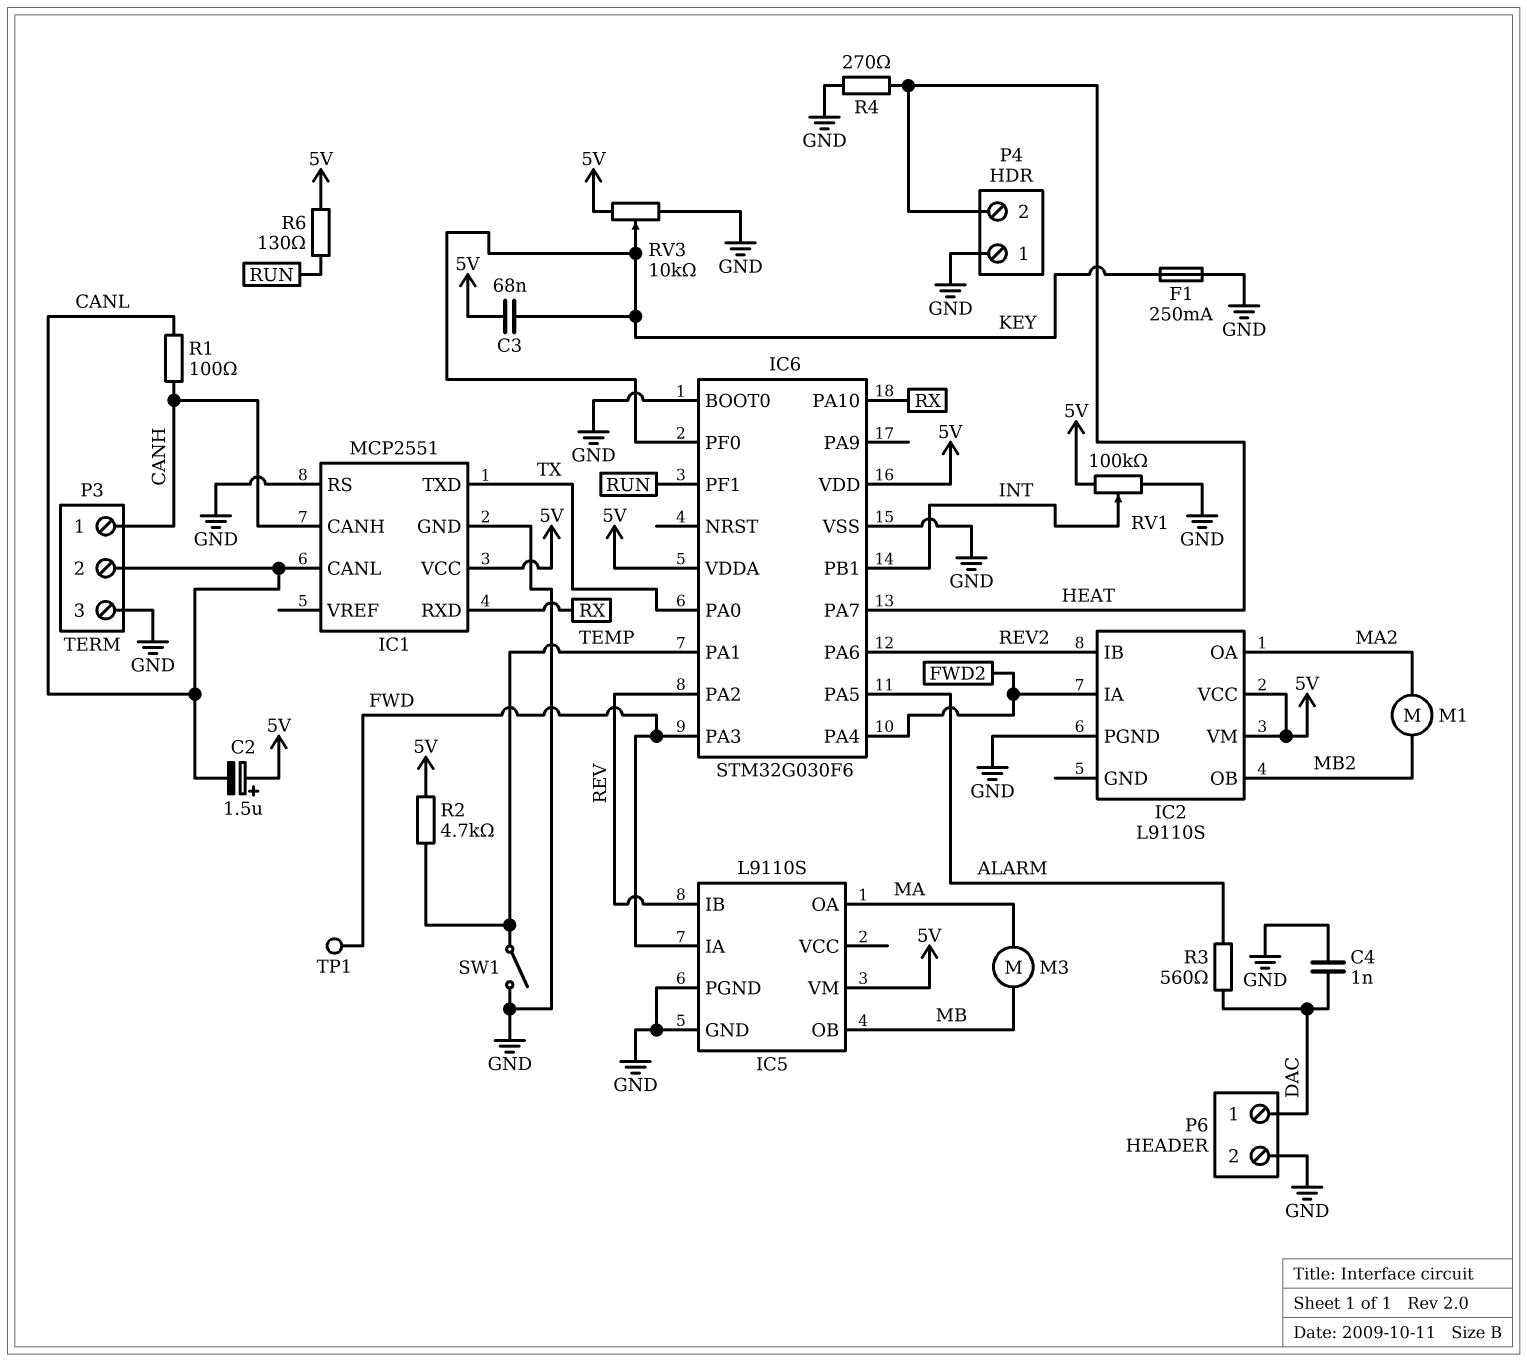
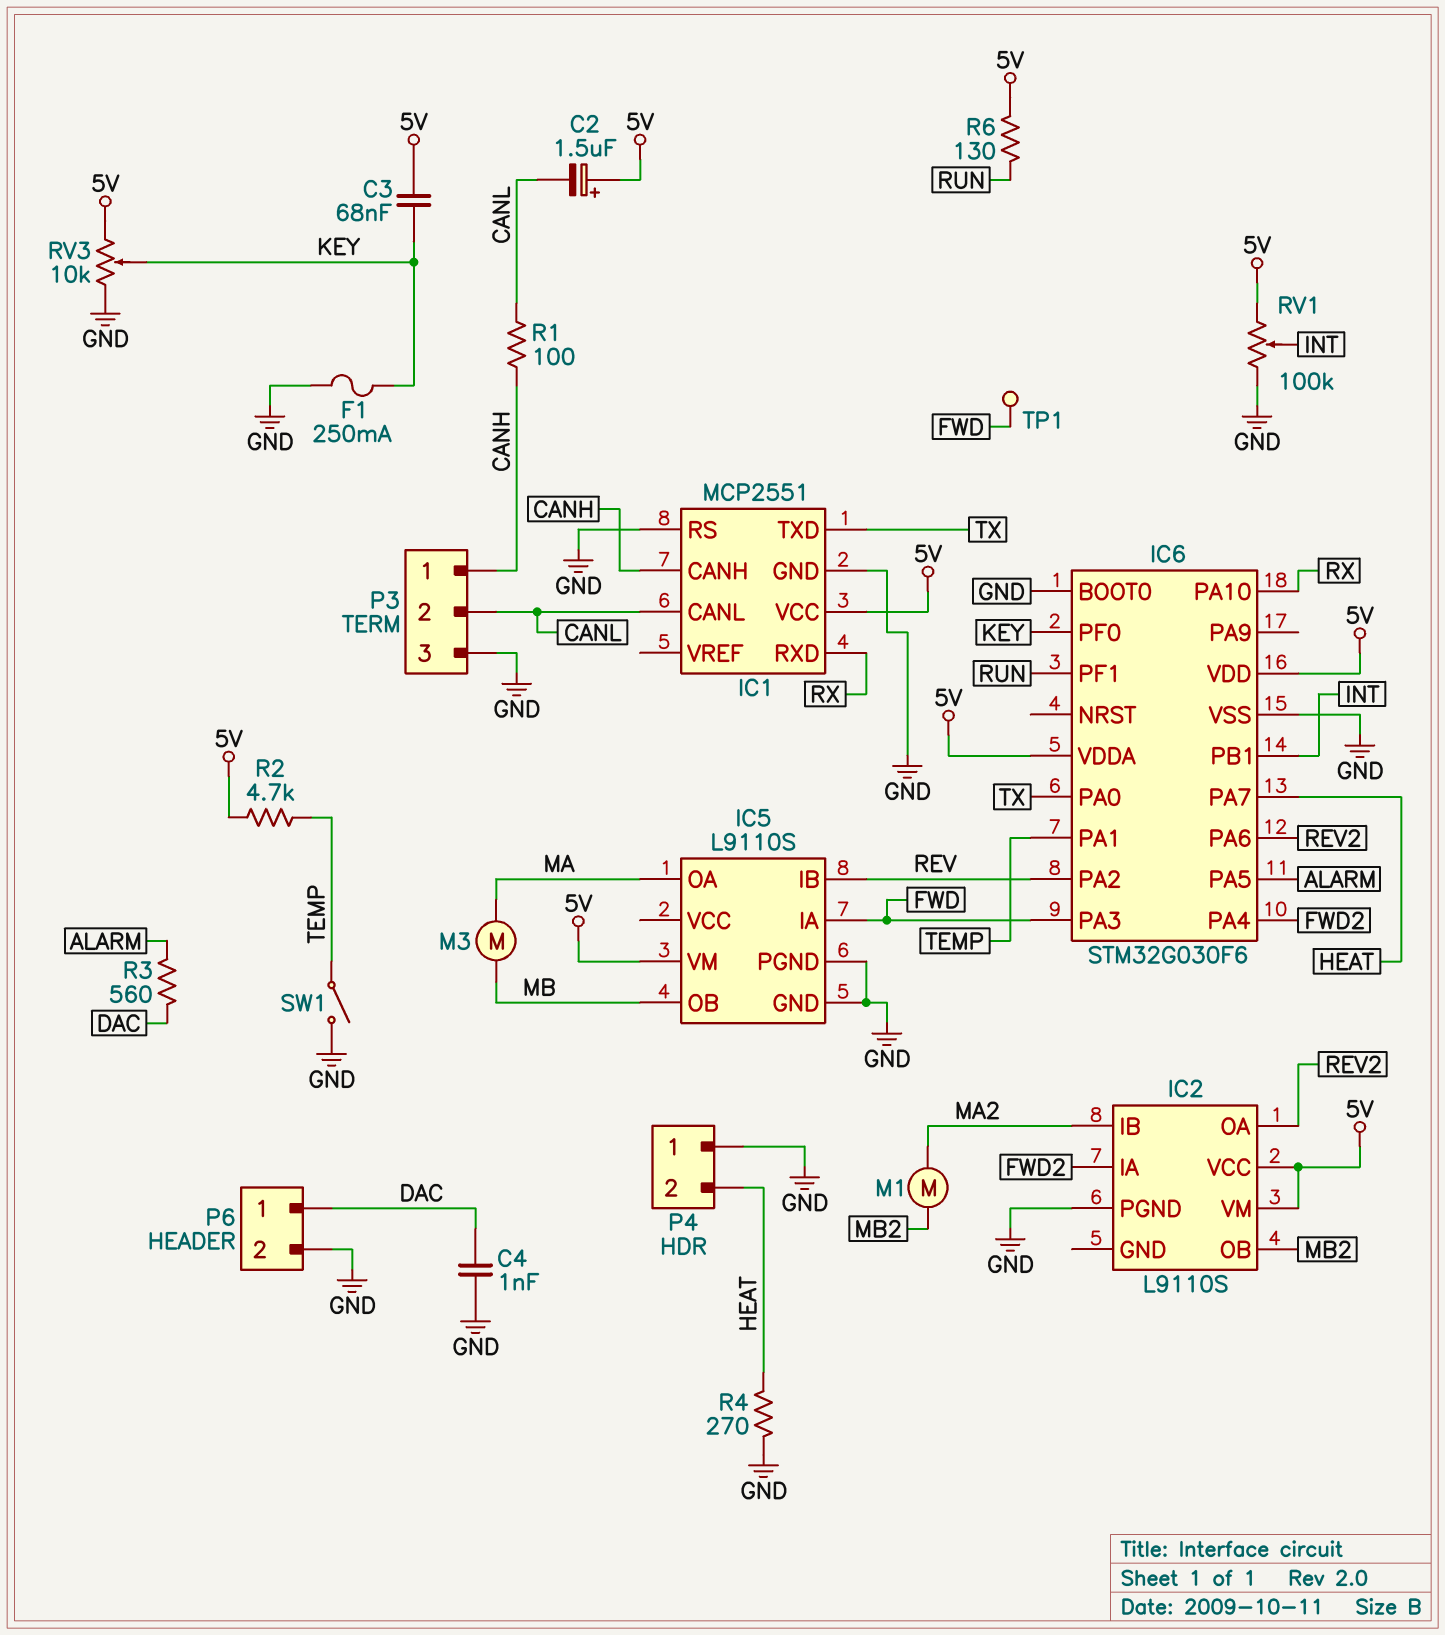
IC2 pin IB: REV2 -> MA2
IC2 pin OA: MA2 -> REV2

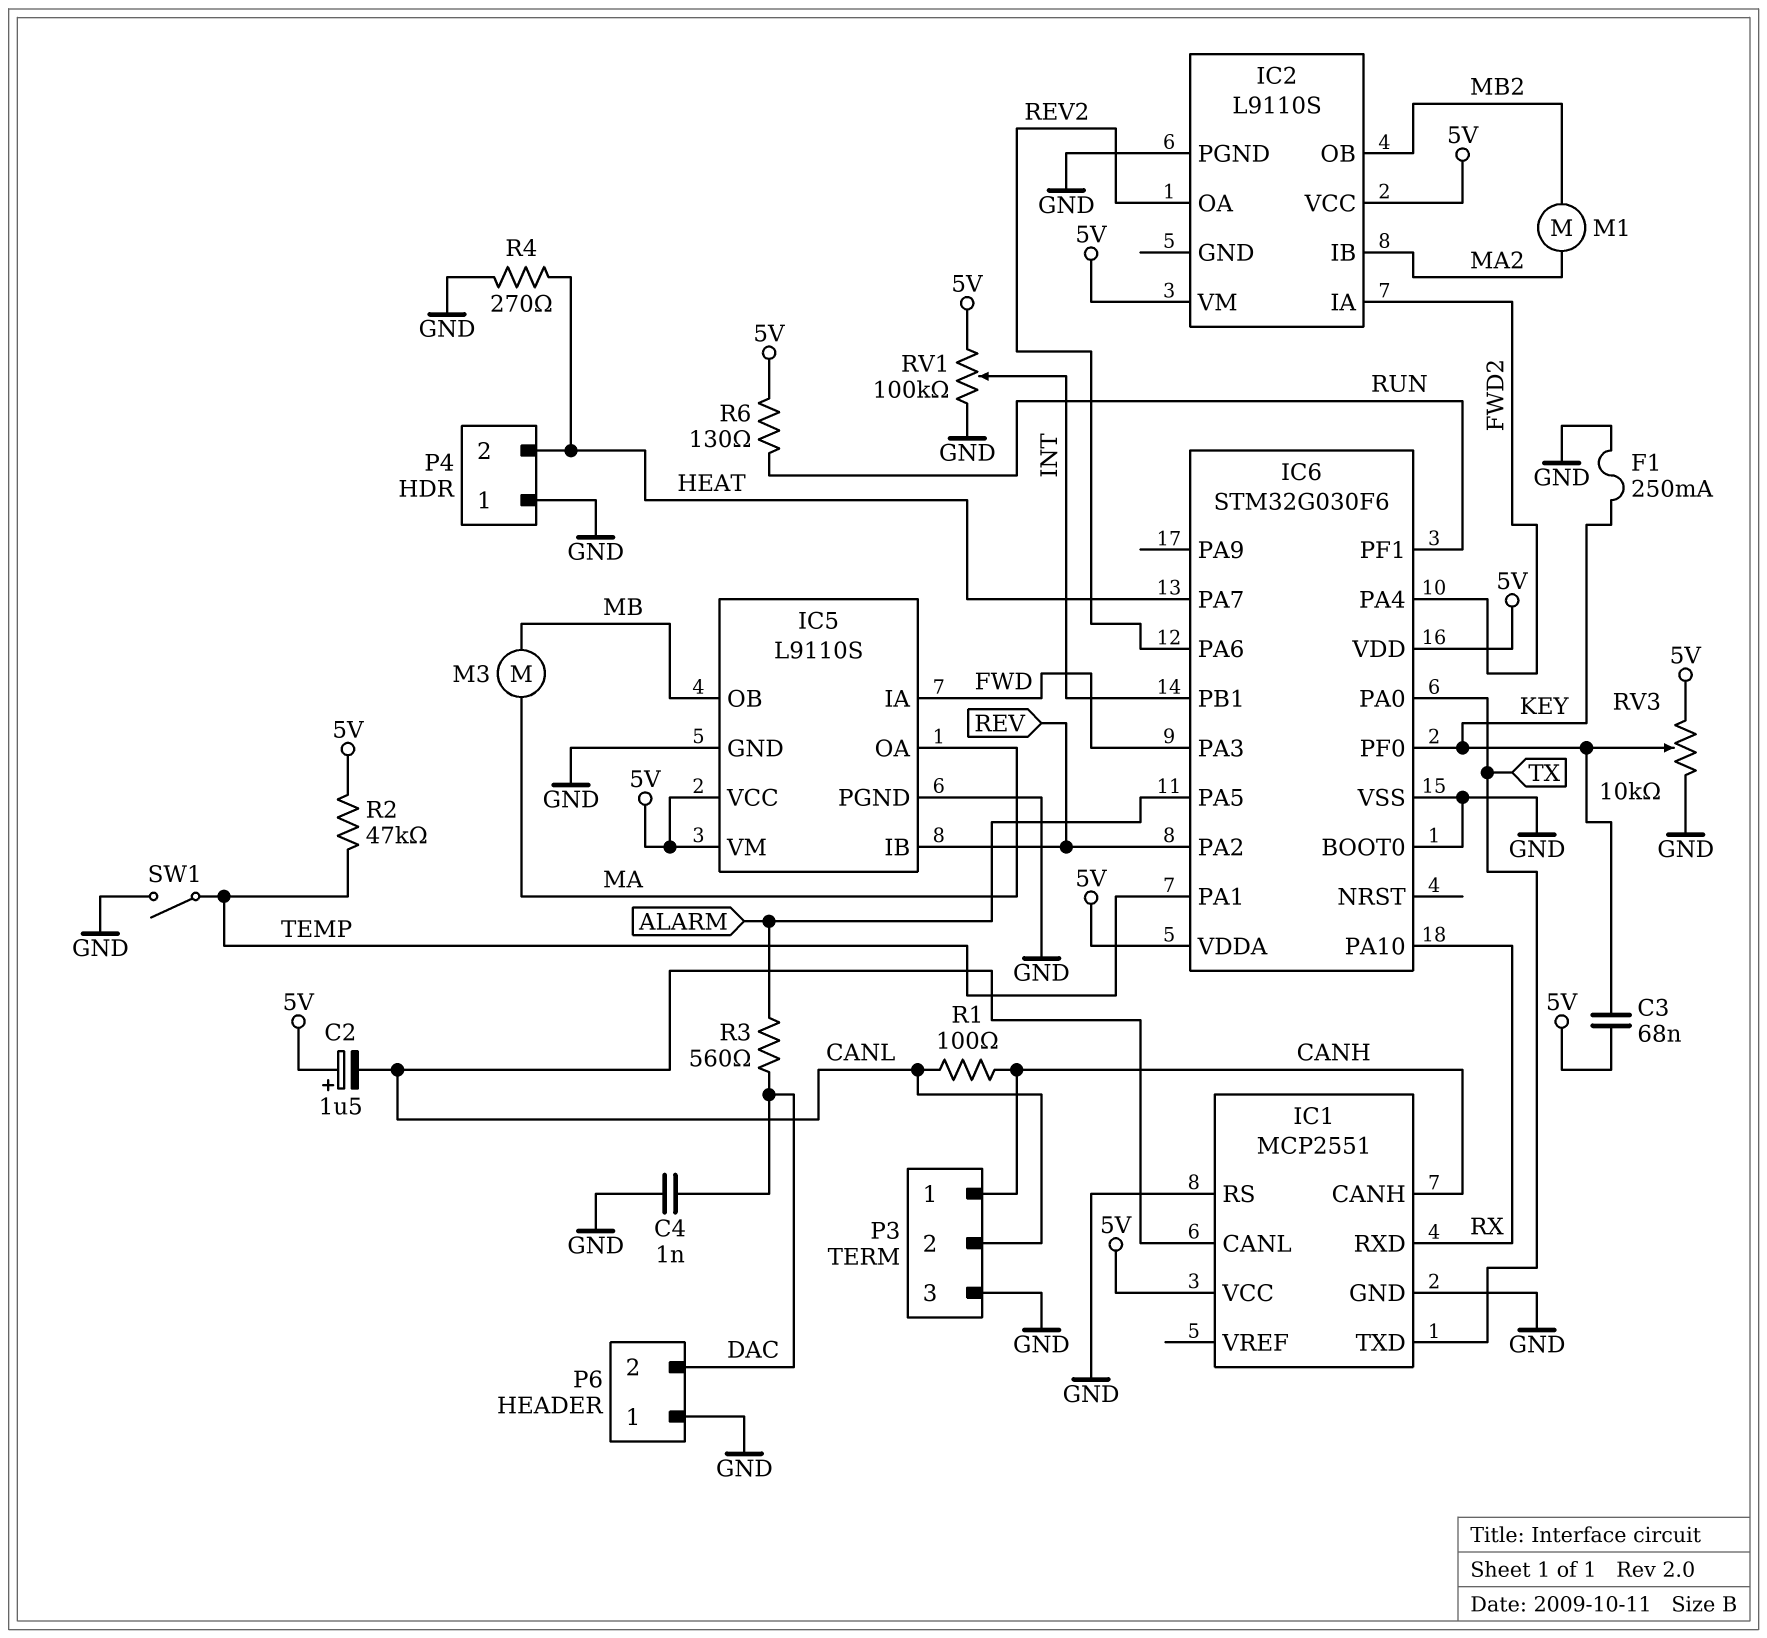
IC5 pin VCC: none -> 5V
P6 pin 1: DAC -> GND
P6 pin 2: GND -> DAC
R2: 4.7k (5V, TEMP) -> 47k (5V, TEMP)
TP1: test point (FWD) -> none

